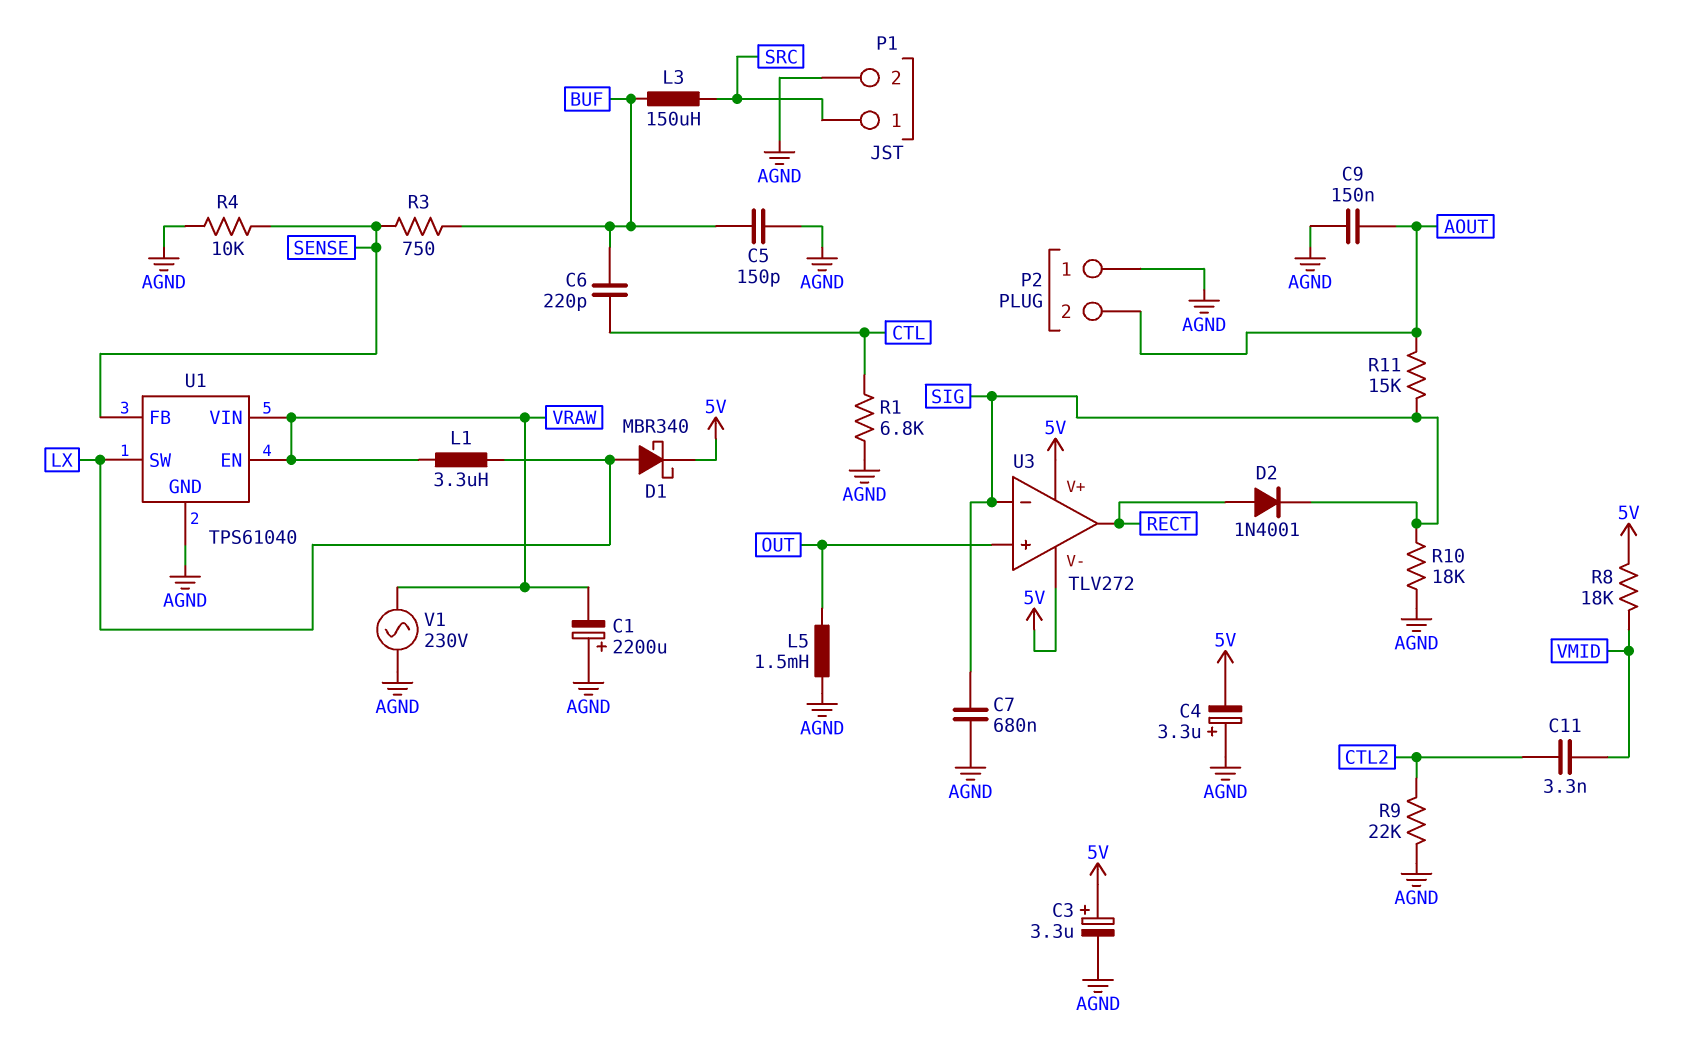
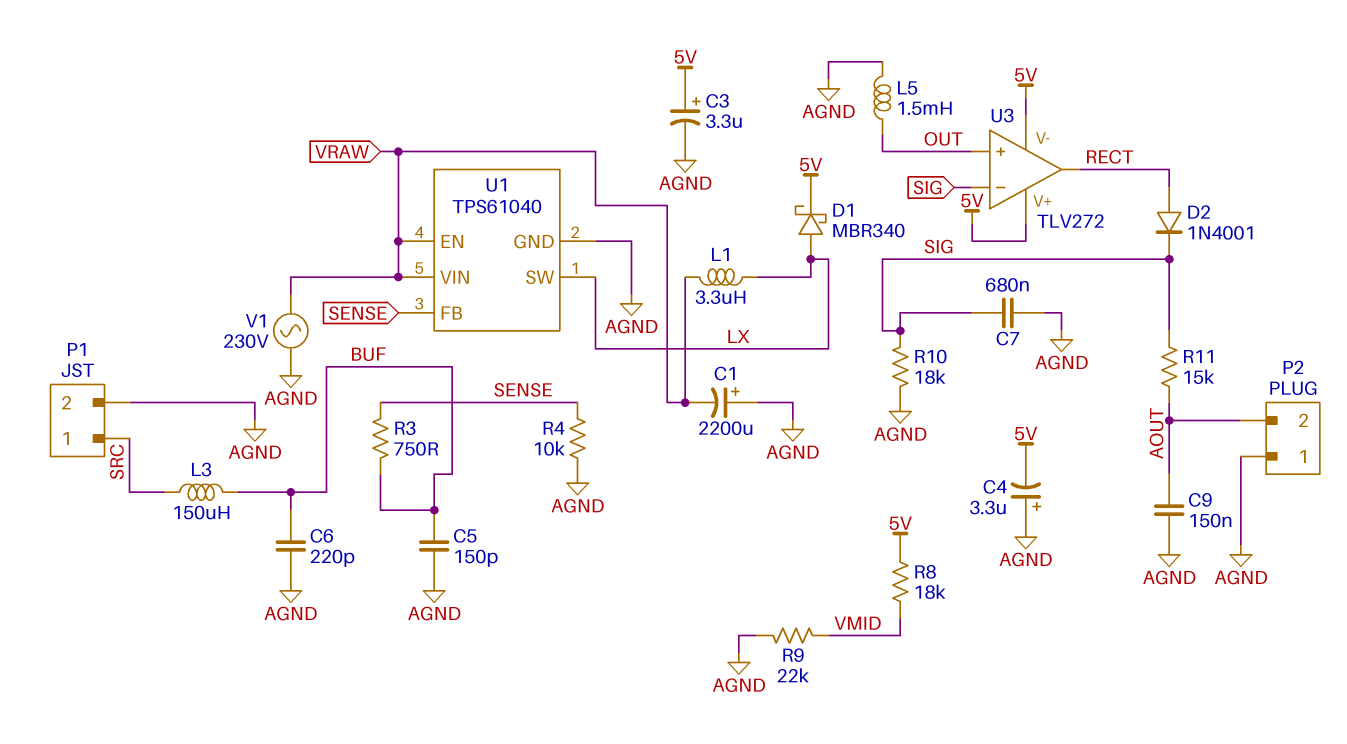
C6: 220pF (BUF, CTL) -> 220pF (AGND, BUF)
C11: 3.3nF (CTL2, VMID) -> none
R1: 6.8k (AGND, CTL) -> none
R9: 22k (AGND, CTL2) -> 22k (AGND, VMID)

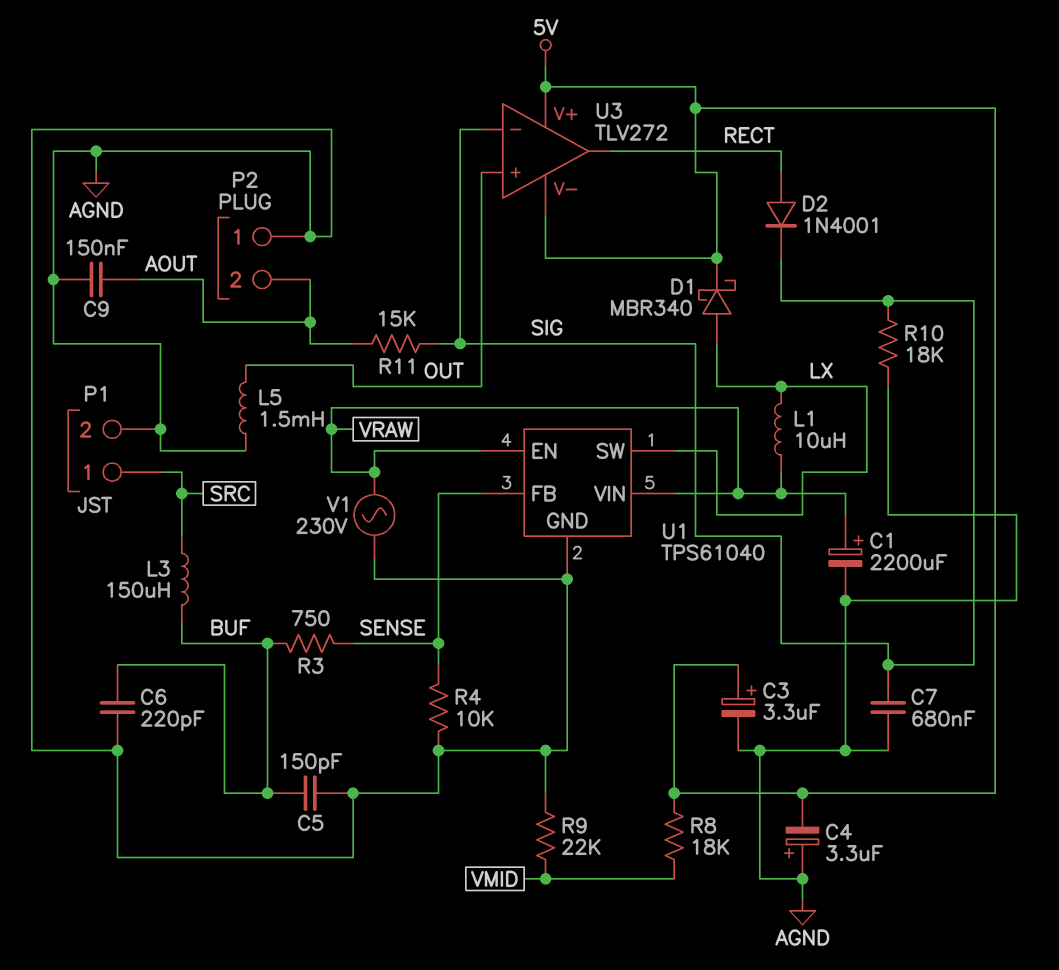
C1: 2200uF (plus AGND, minus VRAW) -> 2200uF (plus VRAW, minus AGND)
L1: 3.3uH (LX, VRAW) -> 10uH (LX, VRAW)

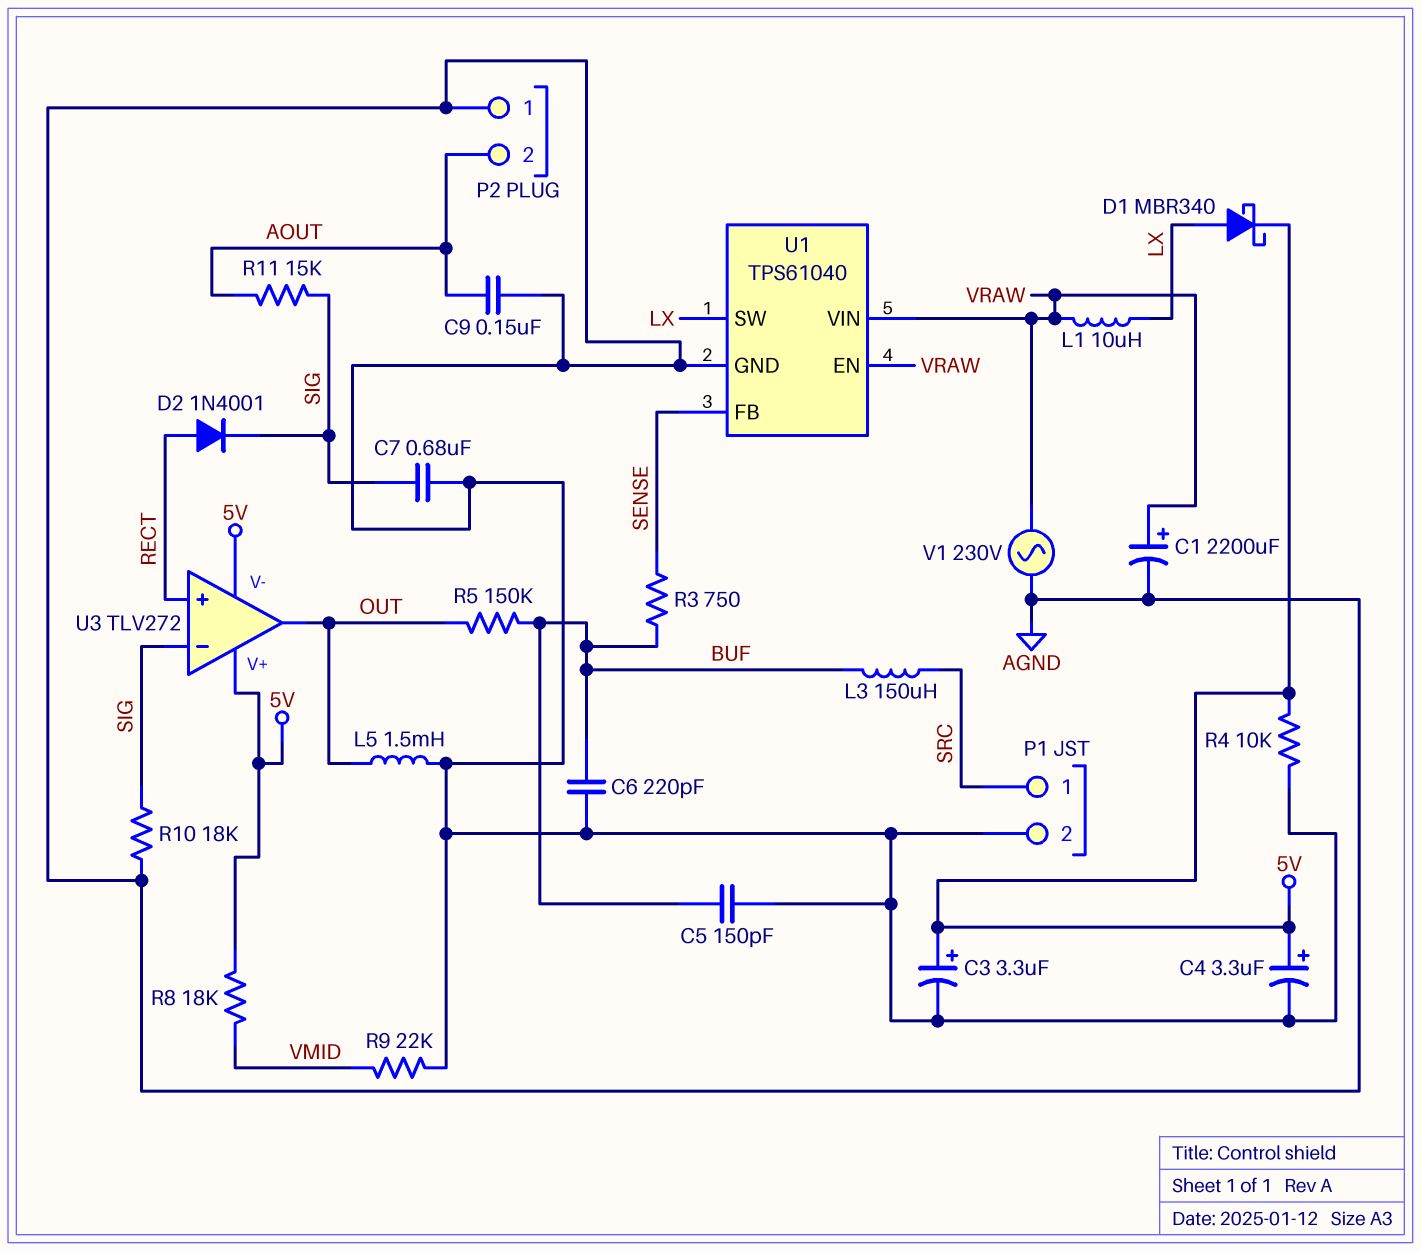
C4: 3.3uF (plus AGND, minus 5V) -> 3.3uF (plus 5V, minus AGND)
R4: 10k (AGND, SENSE) -> 10k (5V, AGND)
R5: none -> 150k (BUF, OUT)
U3 pin in+: OUT -> RECT
U3 pin out: RECT -> OUT

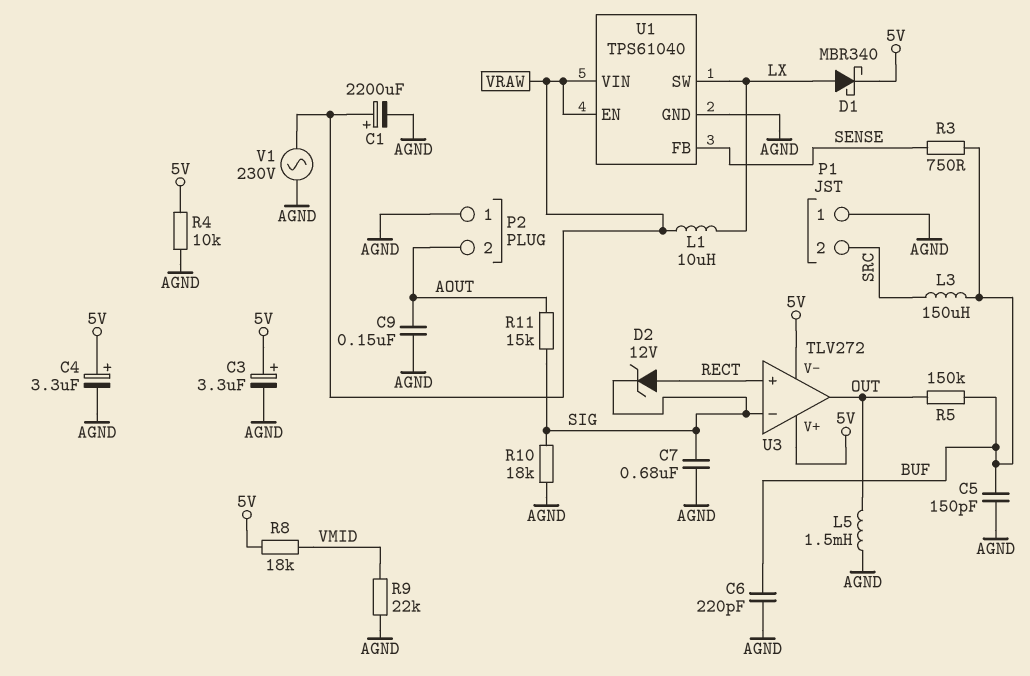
D2: diode 1N4001 (A RECT, K SIG) -> zener 12V (A RECT, K SIG)
P1 pin 1: SRC -> AGND
P1 pin 2: AGND -> SRC

